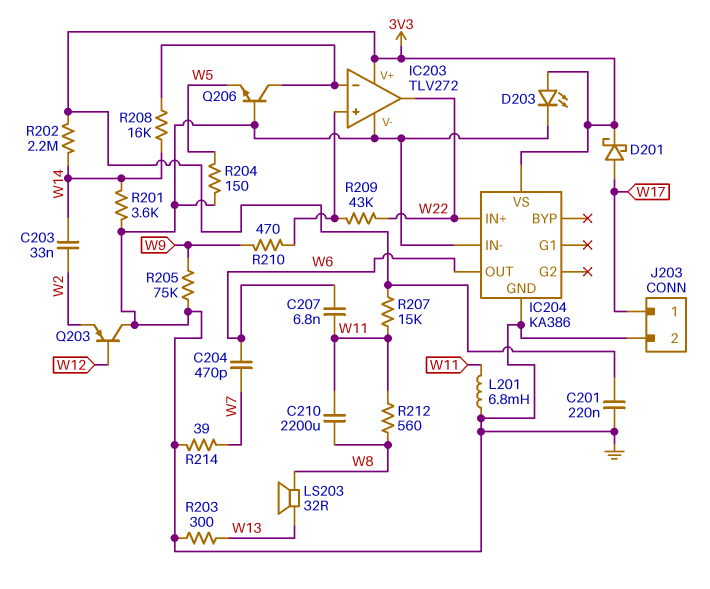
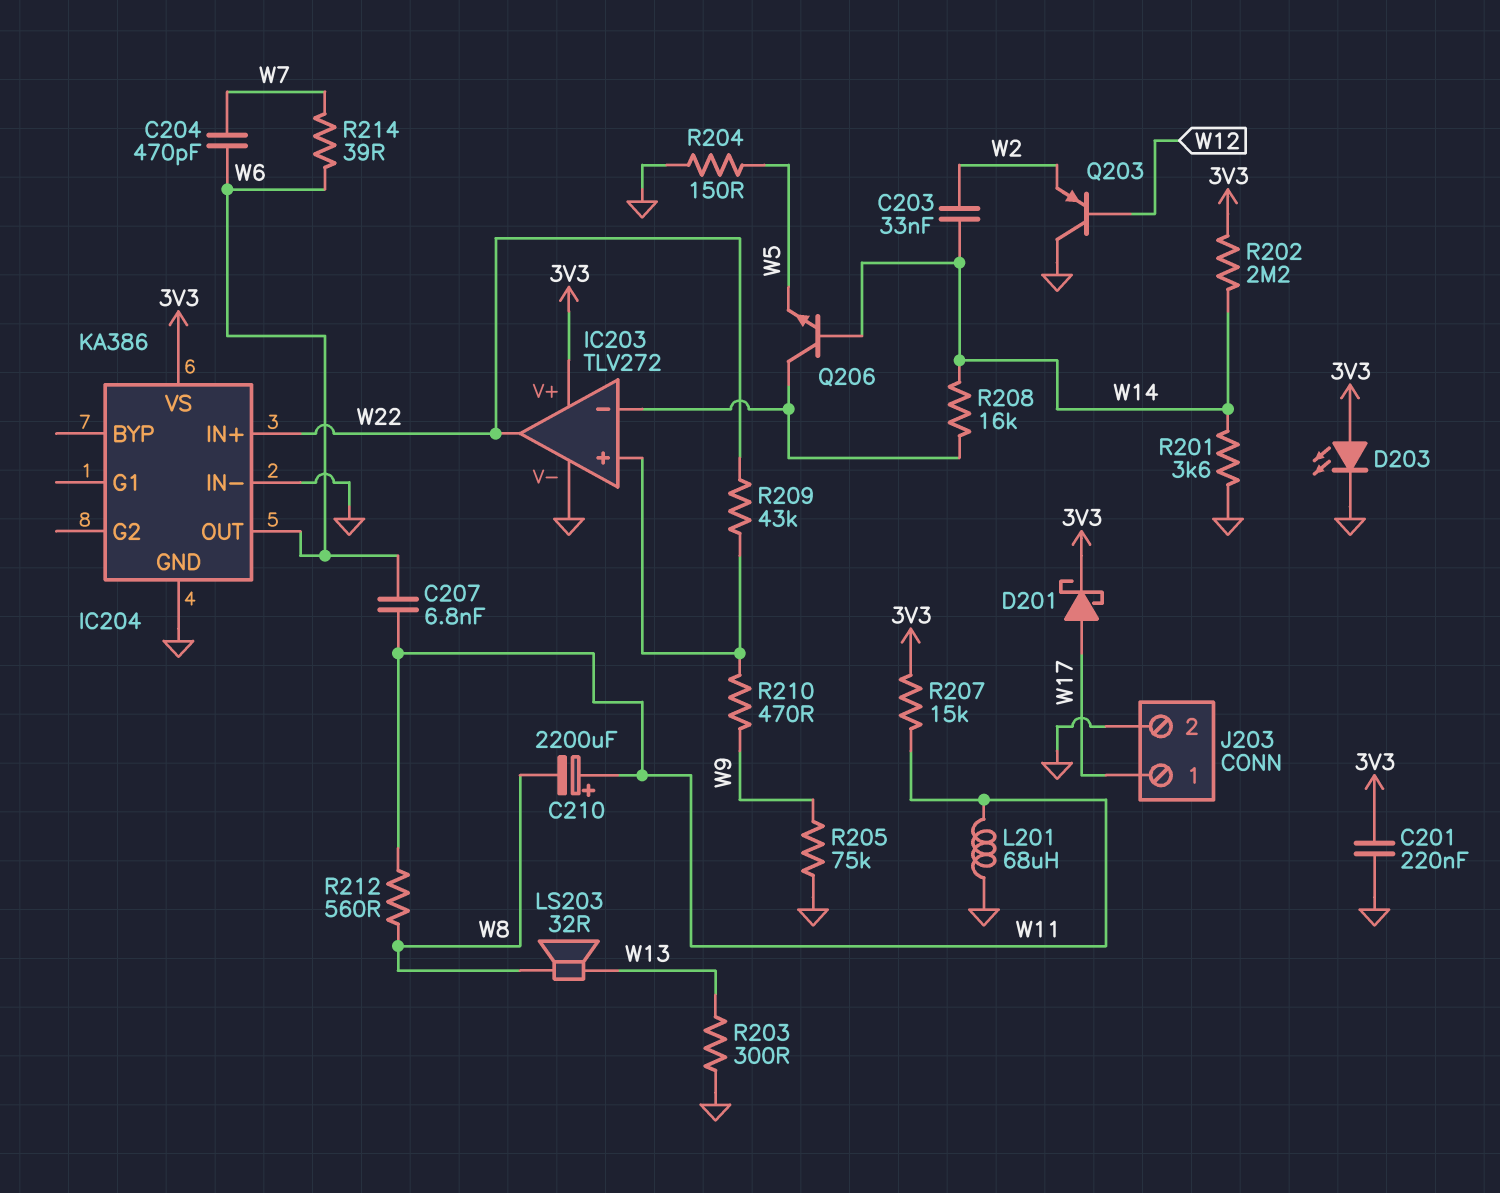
C210: 2200uF (W8, W11) -> 2200uF (plus W11, minus W8)
L201: 6.8mH (GND, W11) -> 68uH (GND, W11)
Q206: NPN (B GND, C IC203/in-, E W5) -> NPN (B W14, C IC203/in-, E W5)
R214: 39 (GND, W7) -> 39 (W6, W7)

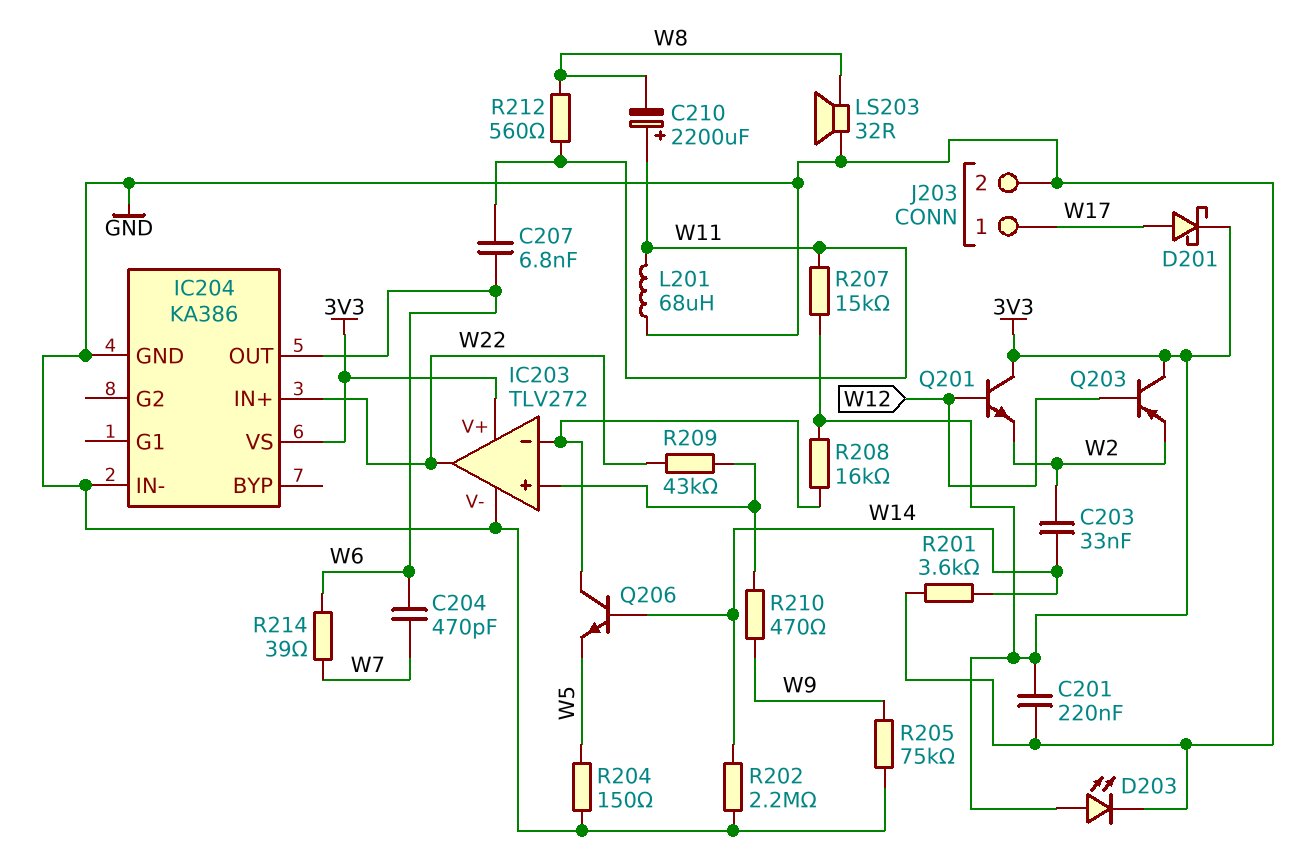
LS203: speaker 32R (W8, W13) -> speaker 32R (GND, W8)
Q201: none -> NPN (B W12, C 3V3, E W2)
Q203: PNP (B W12, C GND, E W2) -> PNP (B W12, C 3V3, E W2)
R202: 2.2M (3V3, W14) -> 2.2M (GND, W14)
R203: 300 (GND, W13) -> none
R208: 16k (IC203/in-, W14) -> 16k (3V3, IC203/in-)

